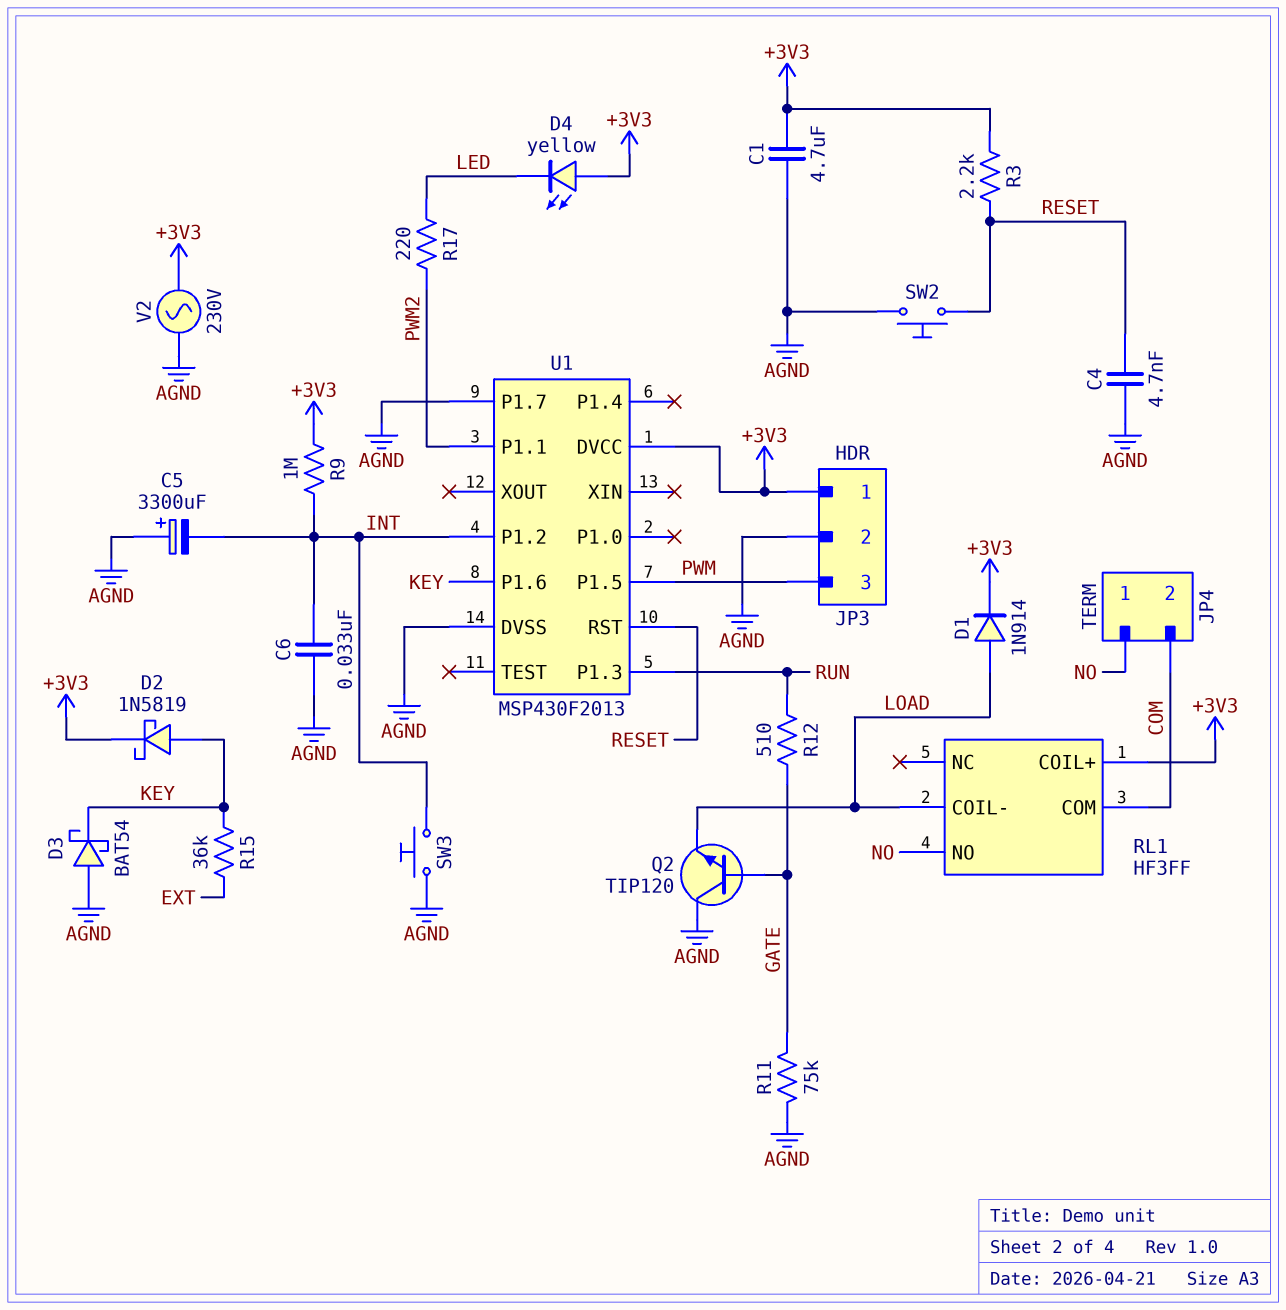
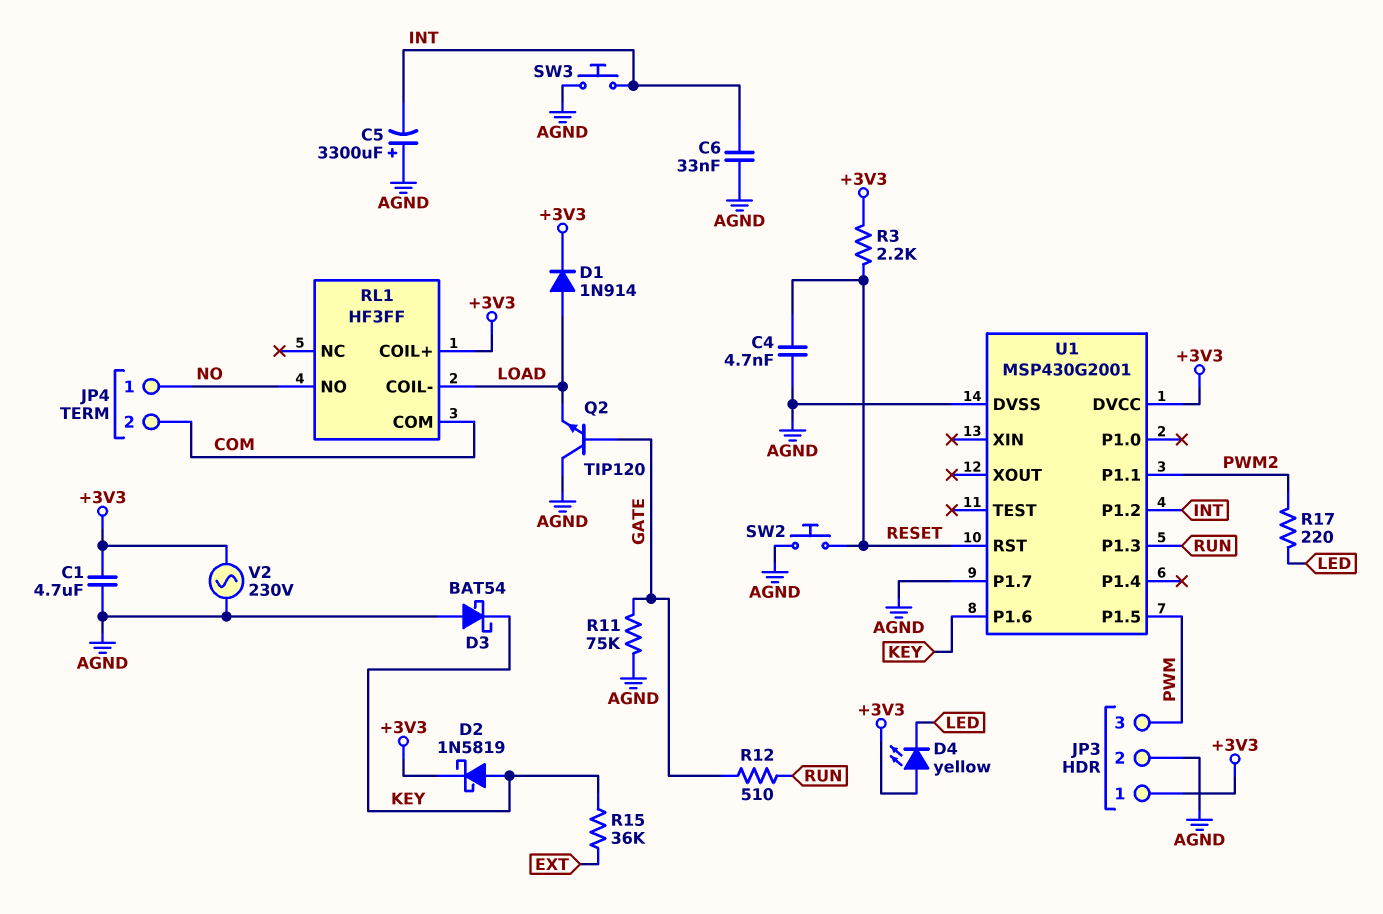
R9: 1M (+3V3, INT) -> none
U1: MSP430F2013 -> MSP430G2001

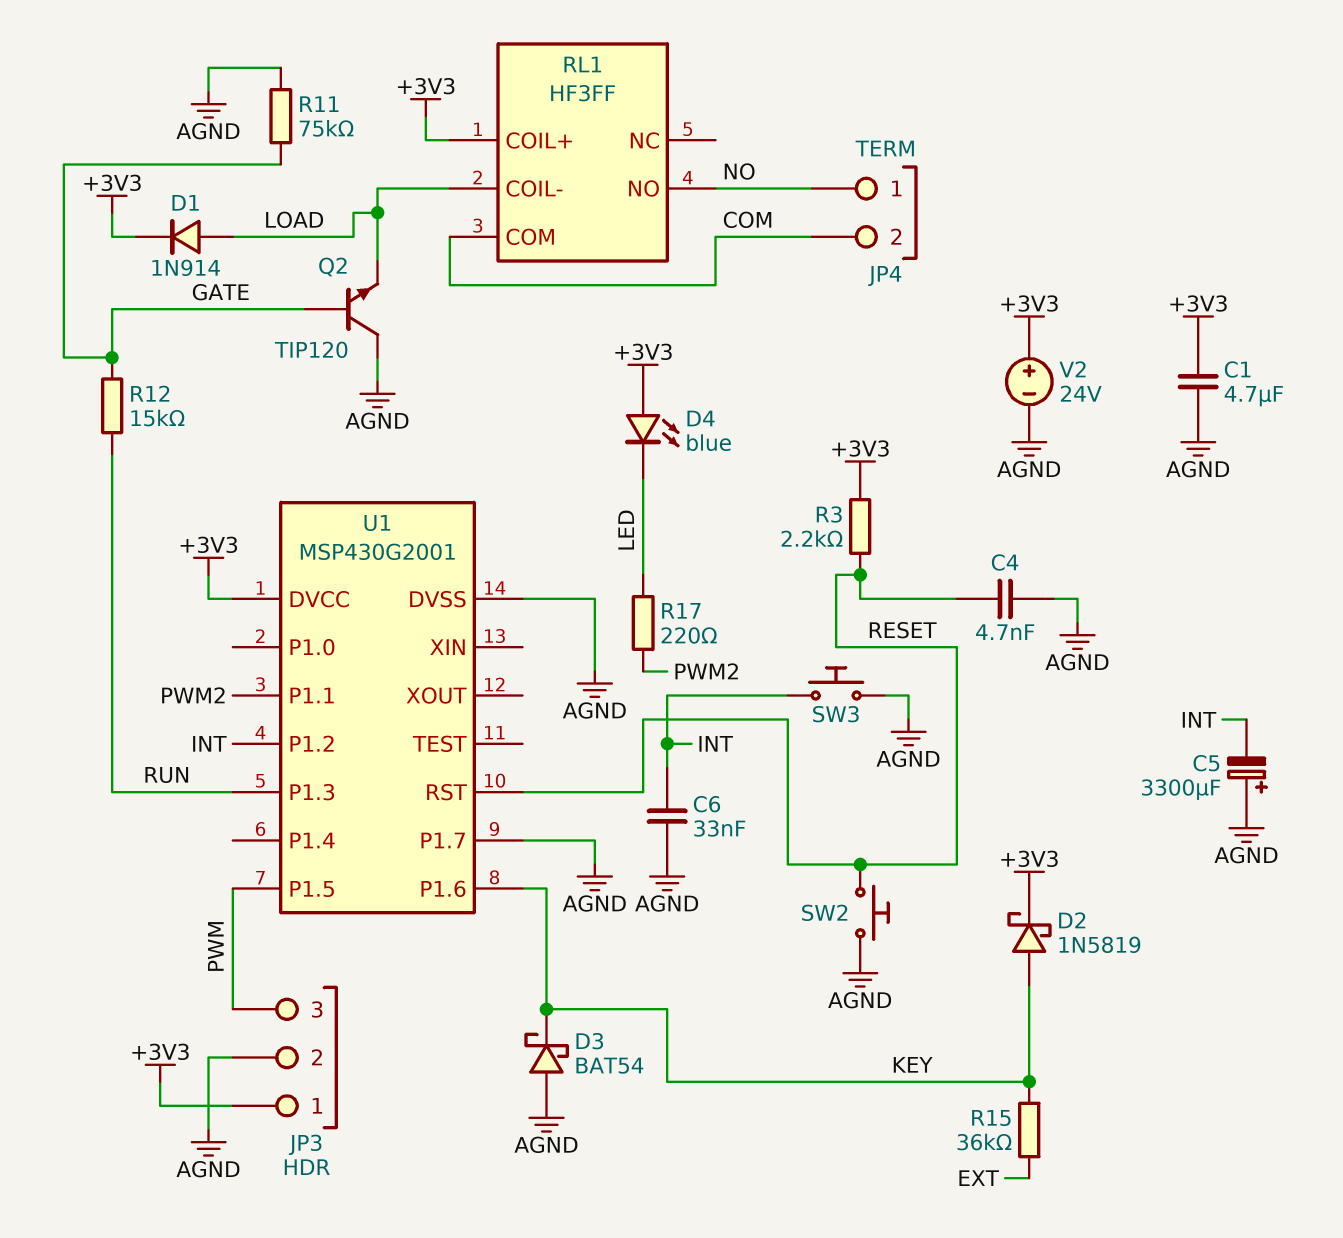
D4: LED yellow (A +3V3, K LED) -> LED blue (A +3V3, K LED)
R12: 510 (GATE, RUN) -> 15k (GATE, RUN)
V2: AC 230V (+3V3, AGND) -> 24V (plus +3V3, minus AGND)

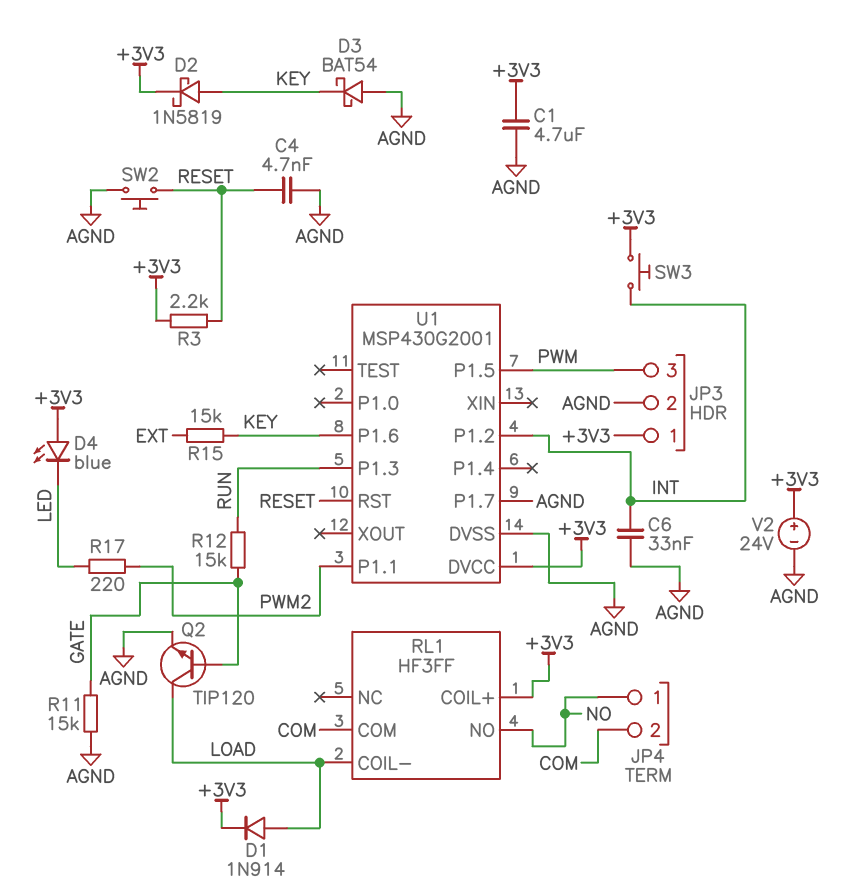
C5: 3300uF (plus AGND, minus INT) -> none
Q2: NPN TIP120 (B GATE, C AGND, E LOAD) -> NPN TIP120 (B GATE, C LOAD, E AGND)
R11: 75k (AGND, GATE) -> 15k (AGND, GATE)
R15: 36k (EXT, KEY) -> 15k (EXT, KEY)
SW3: button (AGND, INT) -> button (+3V3, INT)

